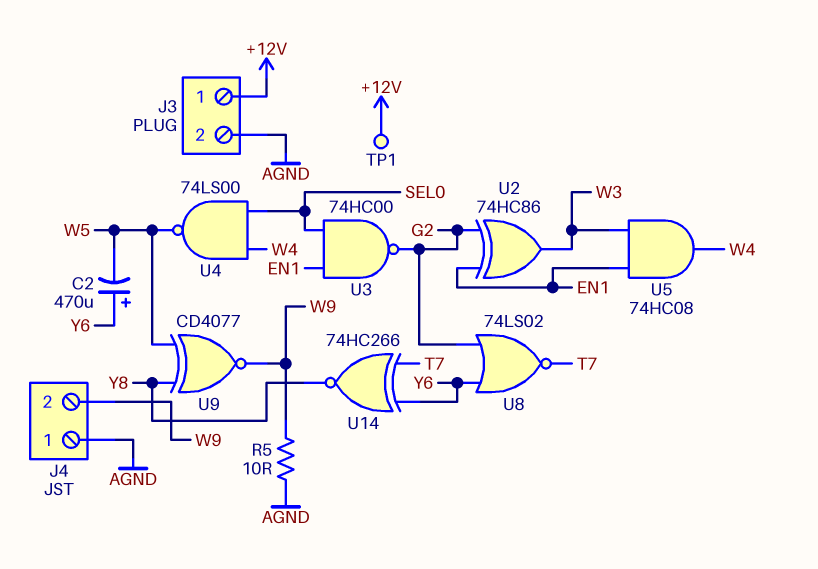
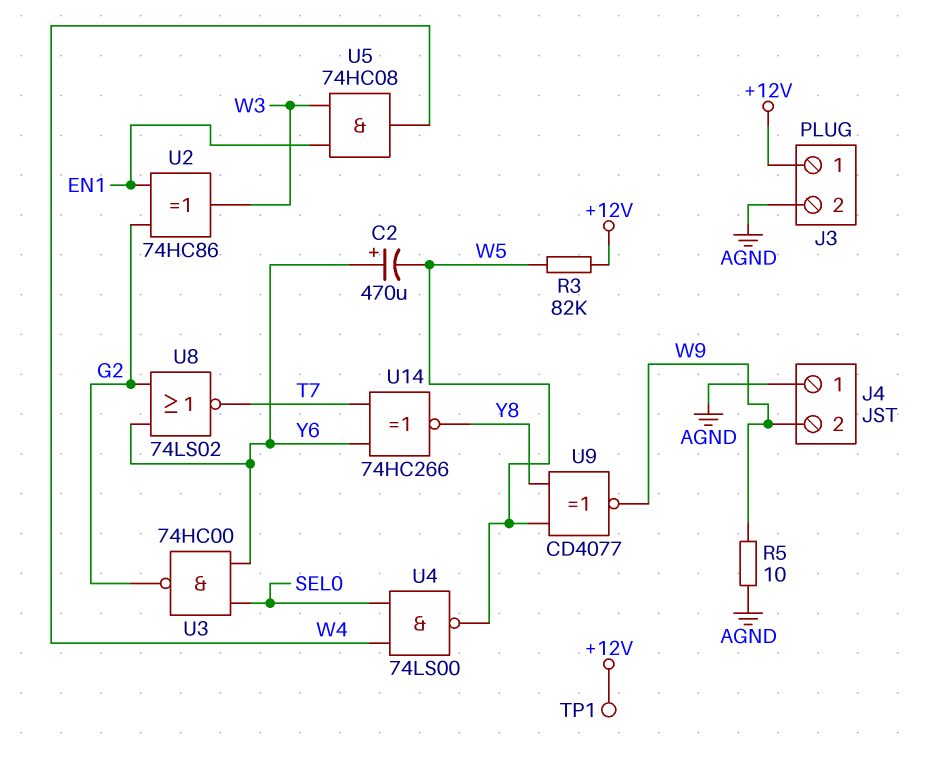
R3: none -> 82k (+12V, W5)
U3: NAND 74HC00 (in EN1, in SEL0, out G2) -> NAND 74HC00 (in SEL0, in Y6, out G2)

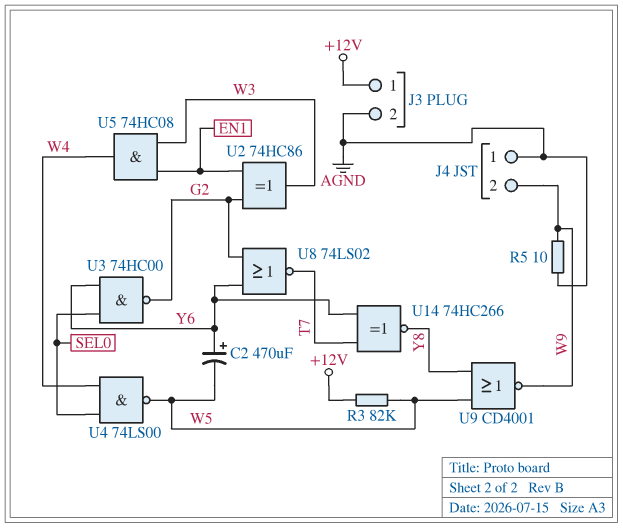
TP1: test point (+12V) -> none
U9: XNOR CD4077 (in W5, in Y8, out W9) -> NOR CD4001 (in W5, in Y8, out W9)

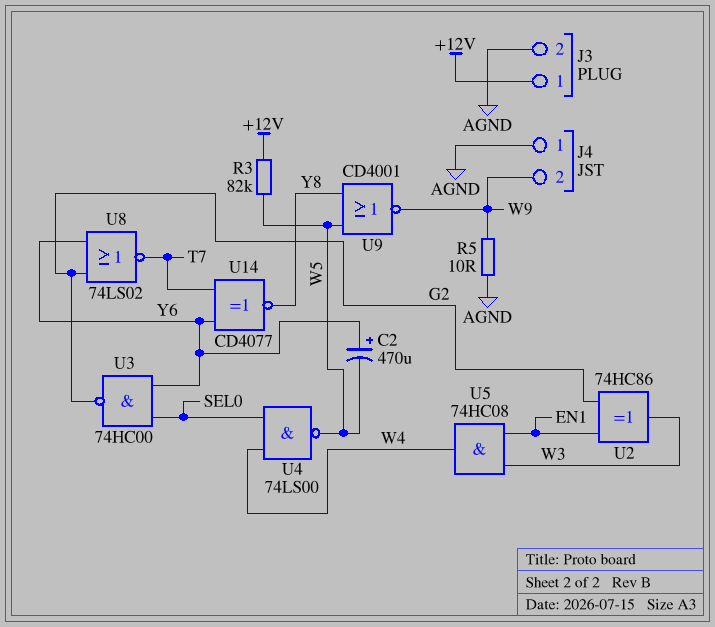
U14: XNOR 74HC266 (in T7, in Y6, out Y8) -> XNOR CD4077 (in T7, in Y6, out Y8)

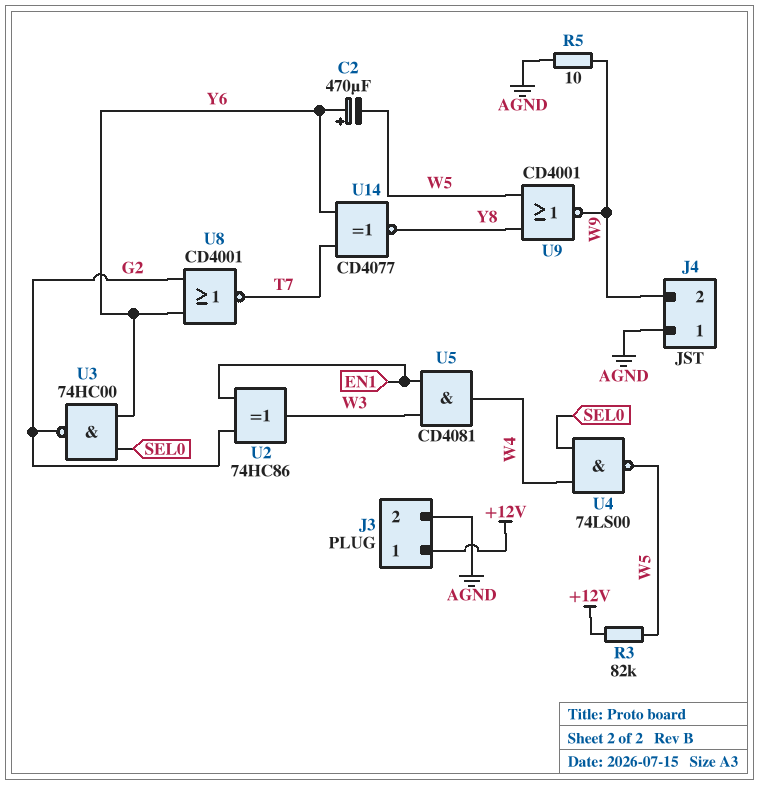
U5: AND 74HC08 (in EN1, in W3, out W4) -> AND CD4081 (in EN1, in W3, out W4)
U8: NOR 74LS02 (in G2, in Y6, out T7) -> NOR CD4001 (in G2, in Y6, out T7)

